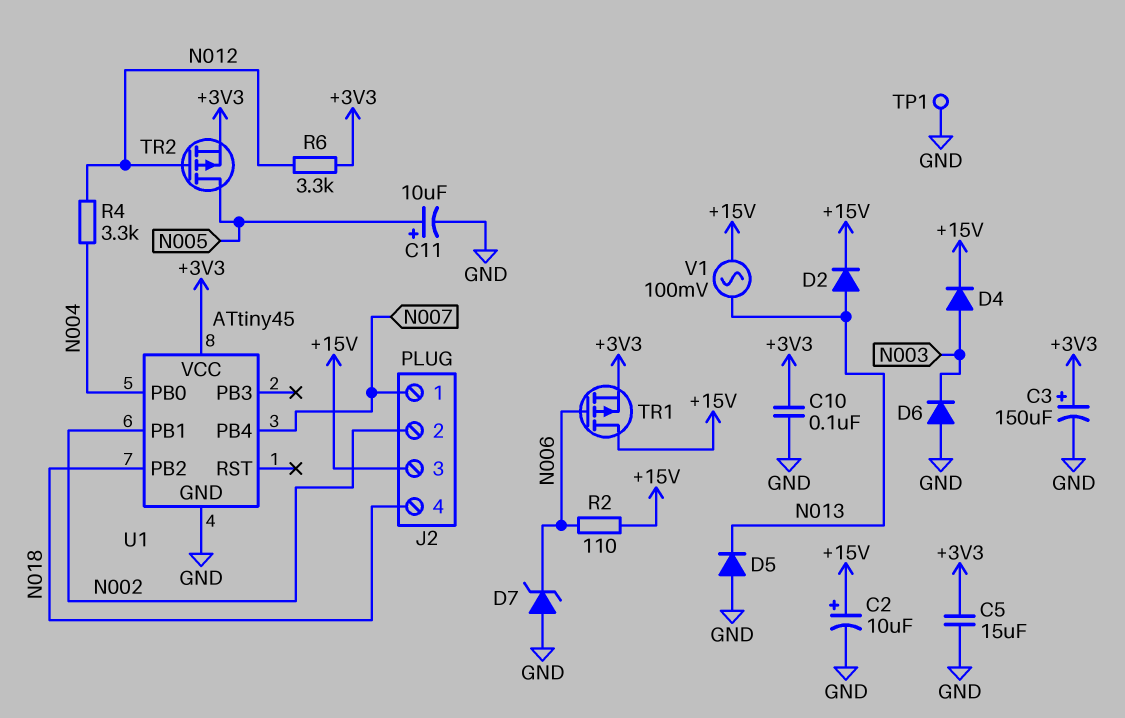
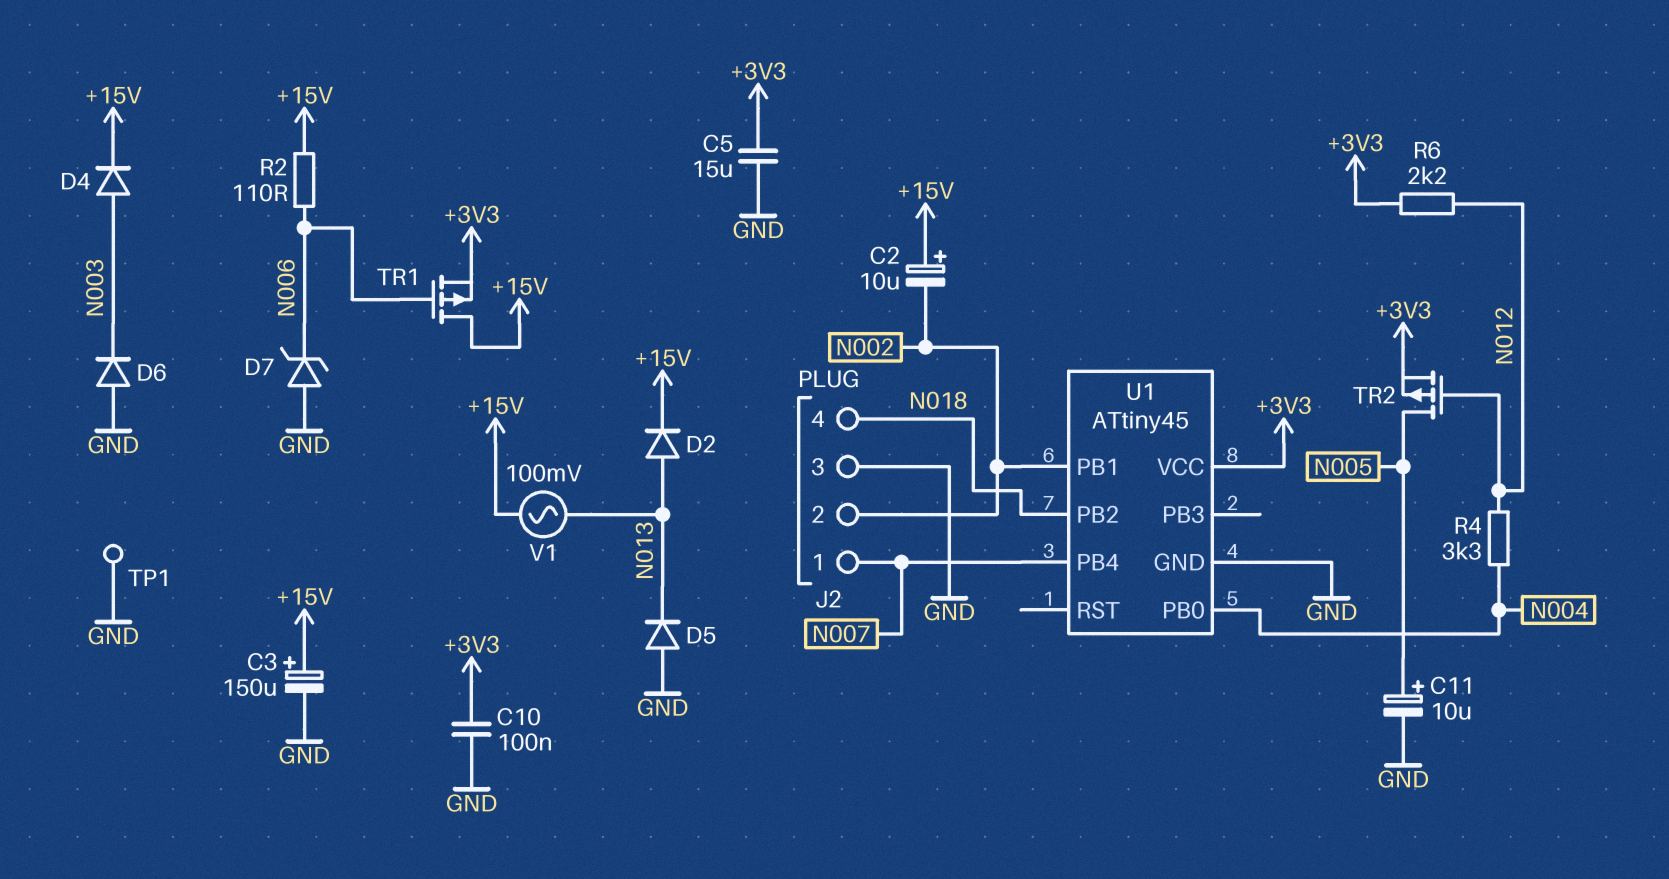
C2: 10uF (plus +15V, minus GND) -> 10uF (plus +15V, minus N002)
C3: 150uF (plus +3V3, minus GND) -> 150uF (plus +15V, minus GND)
J2 pin 3: +15V -> GND
R6: 3.3k (+3V3, N012) -> 2.2k (+3V3, N012)

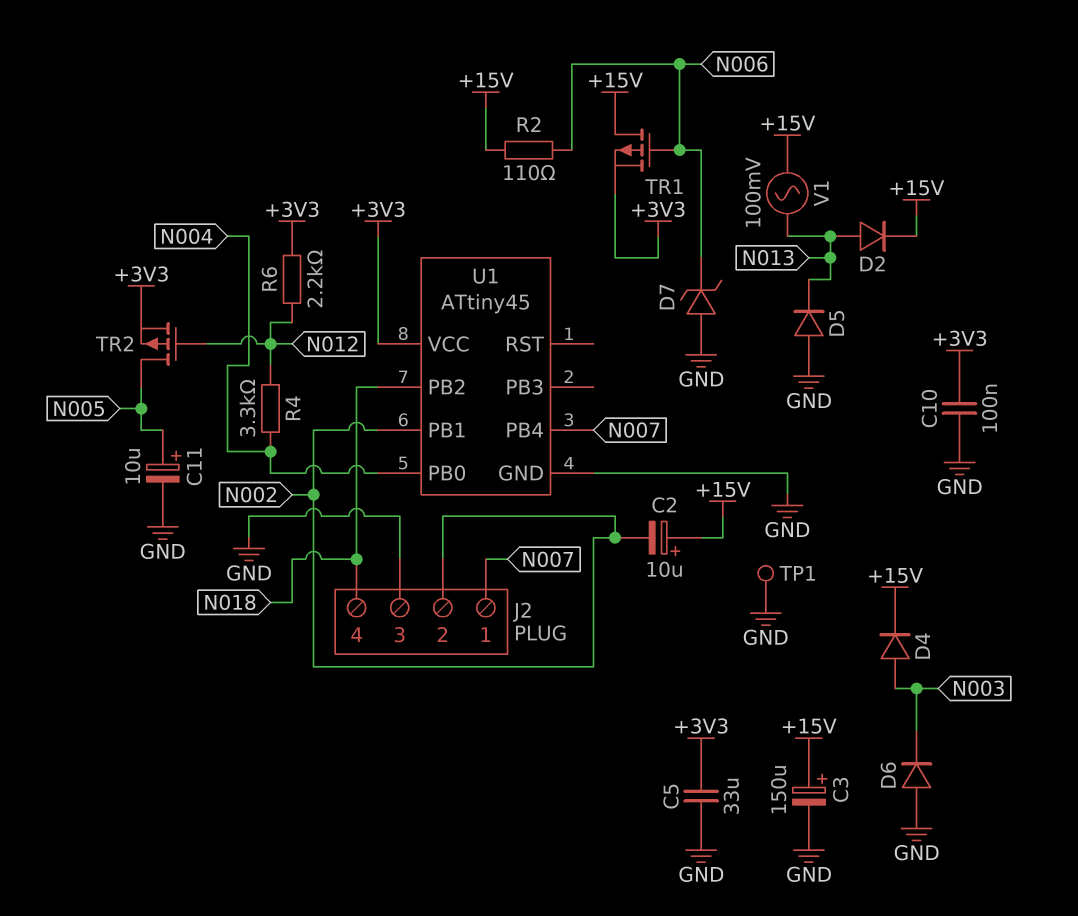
C5: 15uF (+3V3, GND) -> 33uF (+3V3, GND)

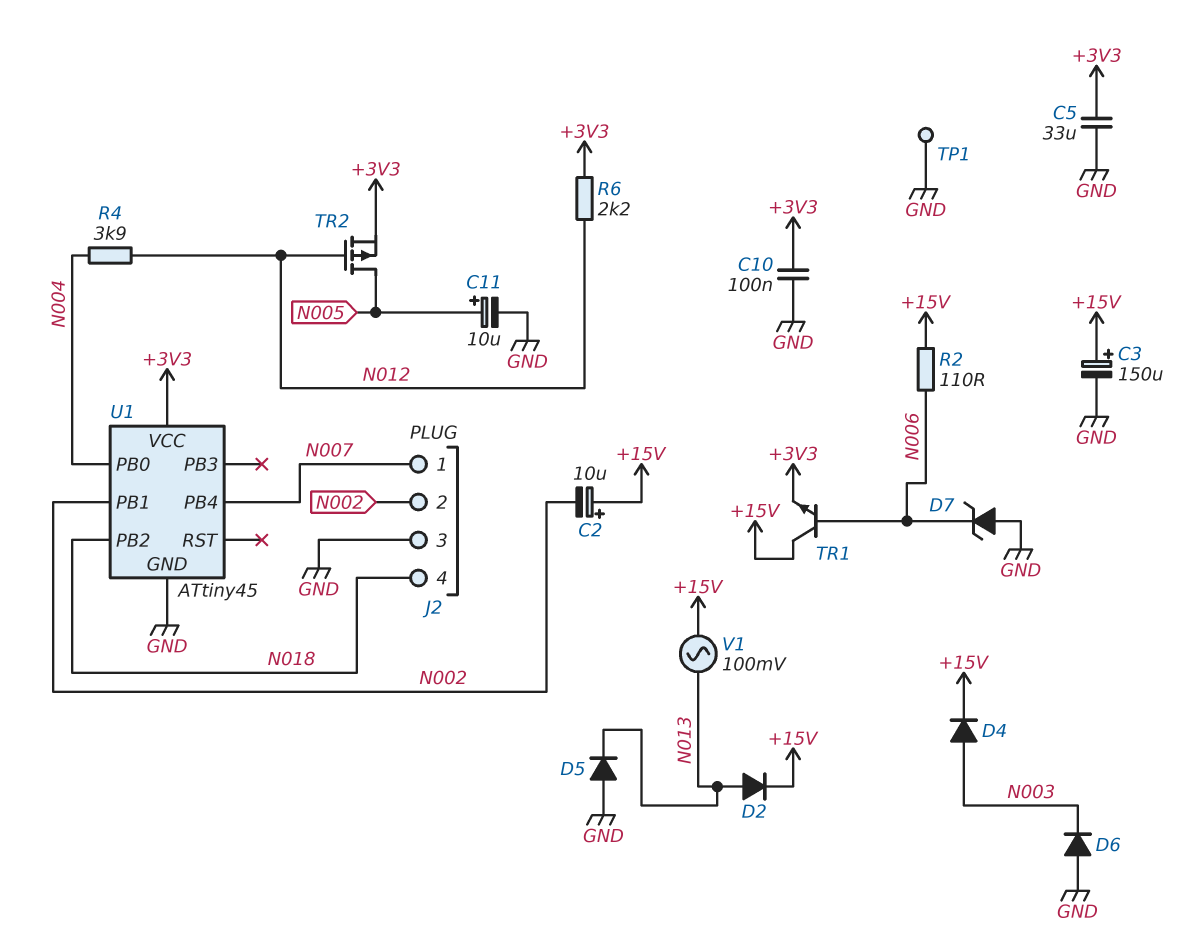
R4: 3.3k (N004, N012) -> 3.9k (N004, N012)
TR1: PMOS (G N006, D +15V, S +3V3) -> NPN (B N006, C +15V, E +3V3)

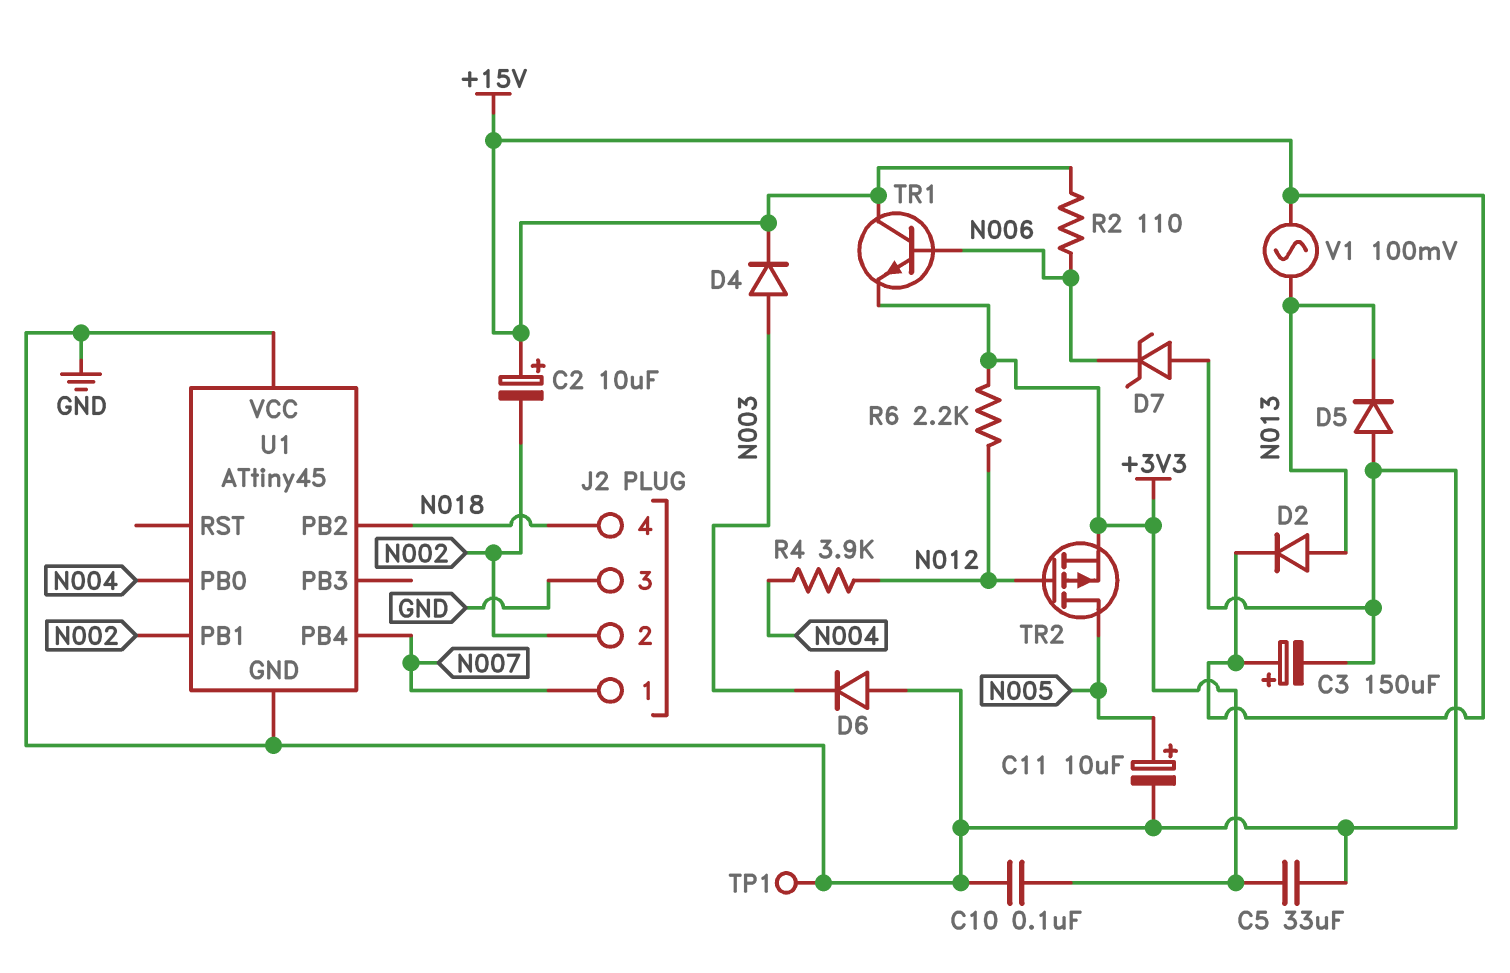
U1 pin VCC: +3V3 -> GND

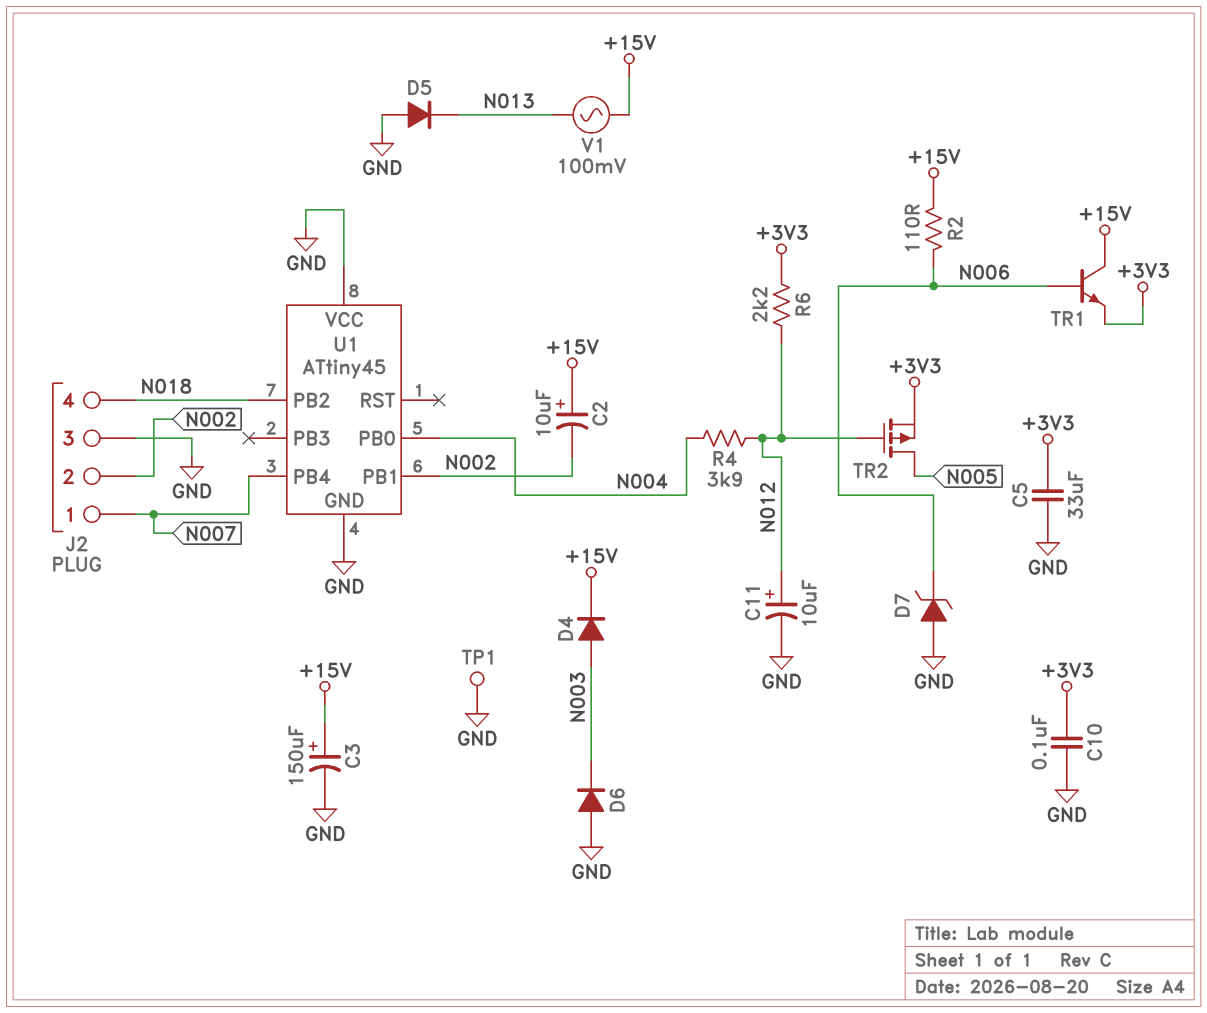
C11: 10uF (plus N005, minus GND) -> 10uF (plus N012, minus GND)
D2: diode (A N013, K +15V) -> none

